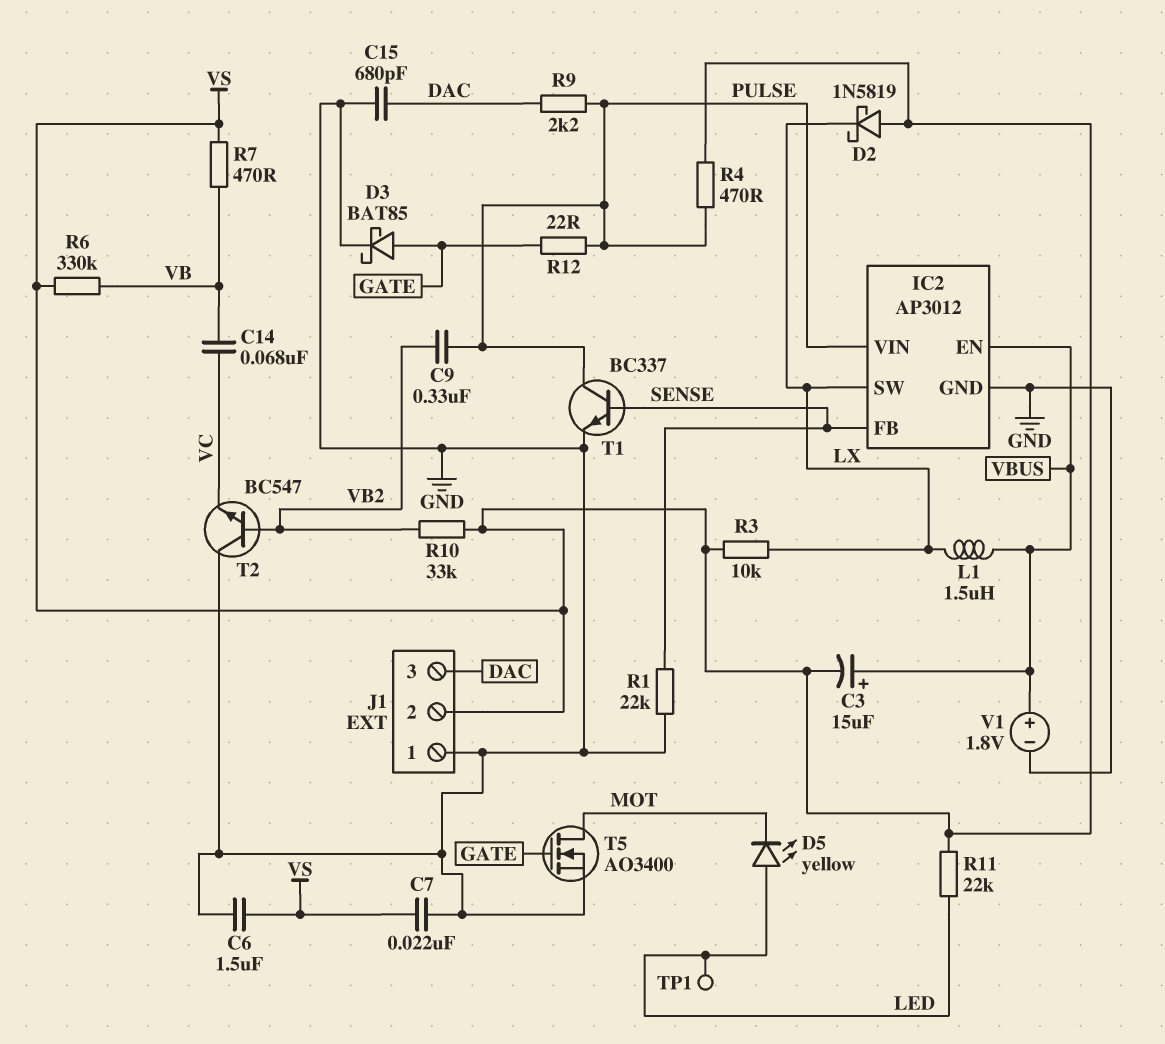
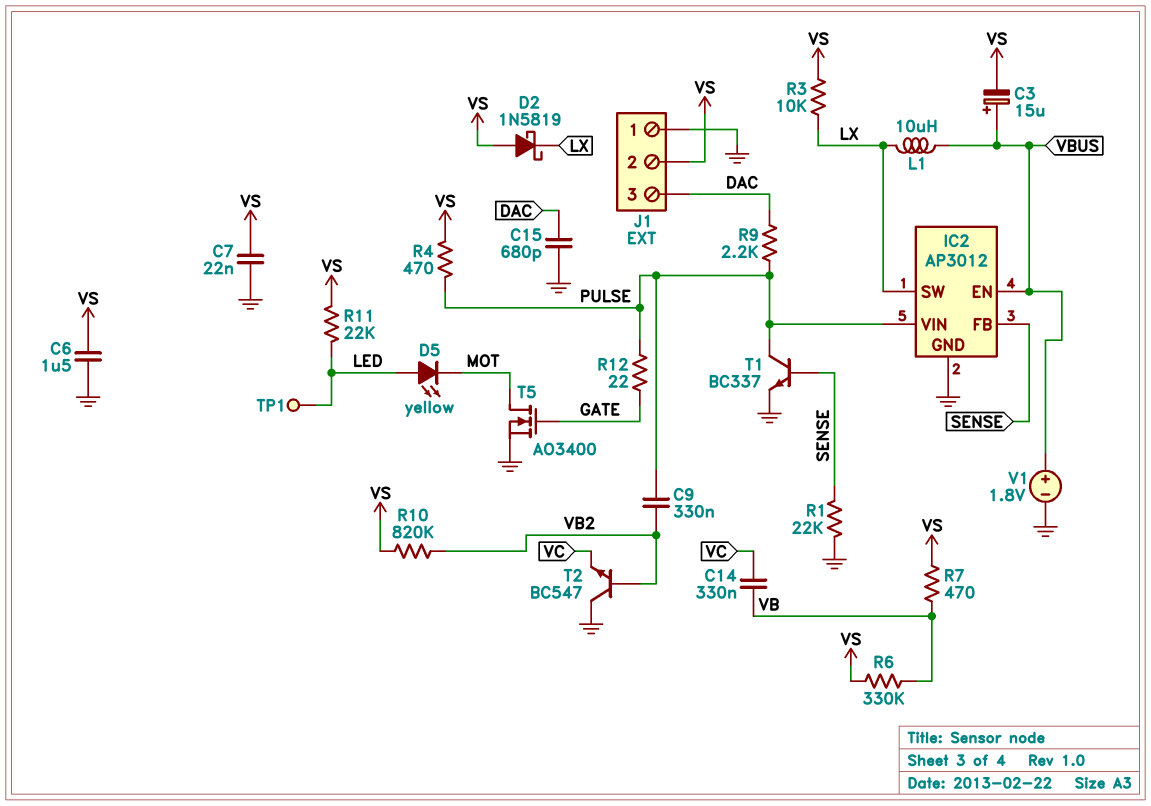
C14: 68nF (VB, VC) -> 330nF (VB, VC)
D3: schottky BAT85 (A GATE, K GND) -> none
L1: 1.5uH (LX, VBUS) -> 10uH (LX, VBUS)
R10: 33k (VB2, VS) -> 820k (VB2, VS)

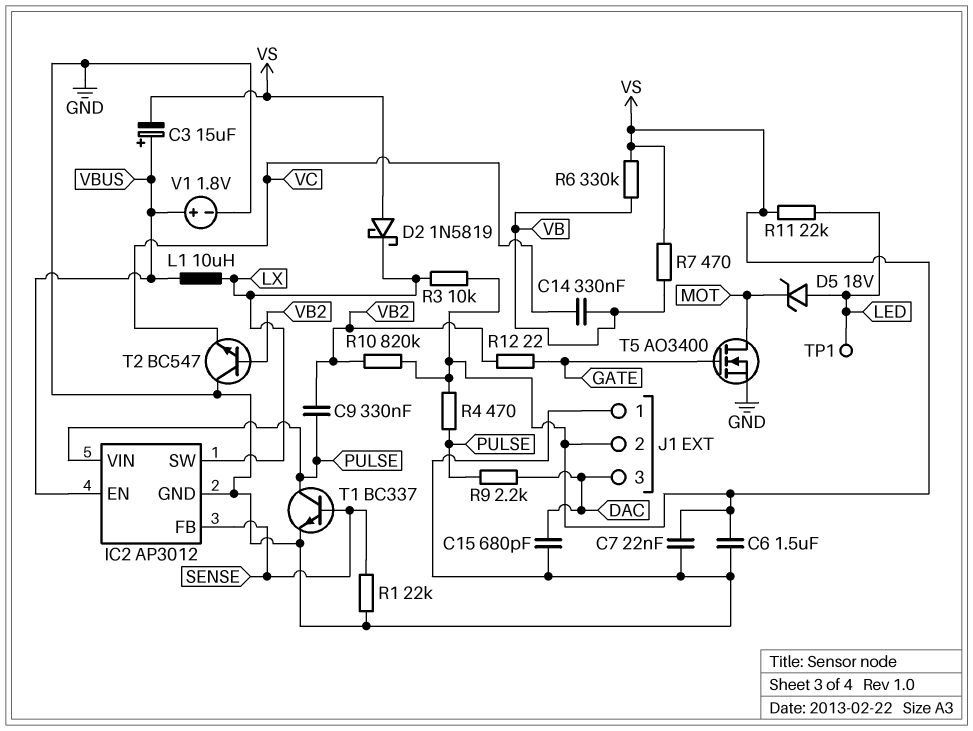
D5: LED yellow (A LED, K MOT) -> zener 18V (A LED, K MOT)
R12: 22 (GATE, PULSE) -> 22 (GATE, VB2)

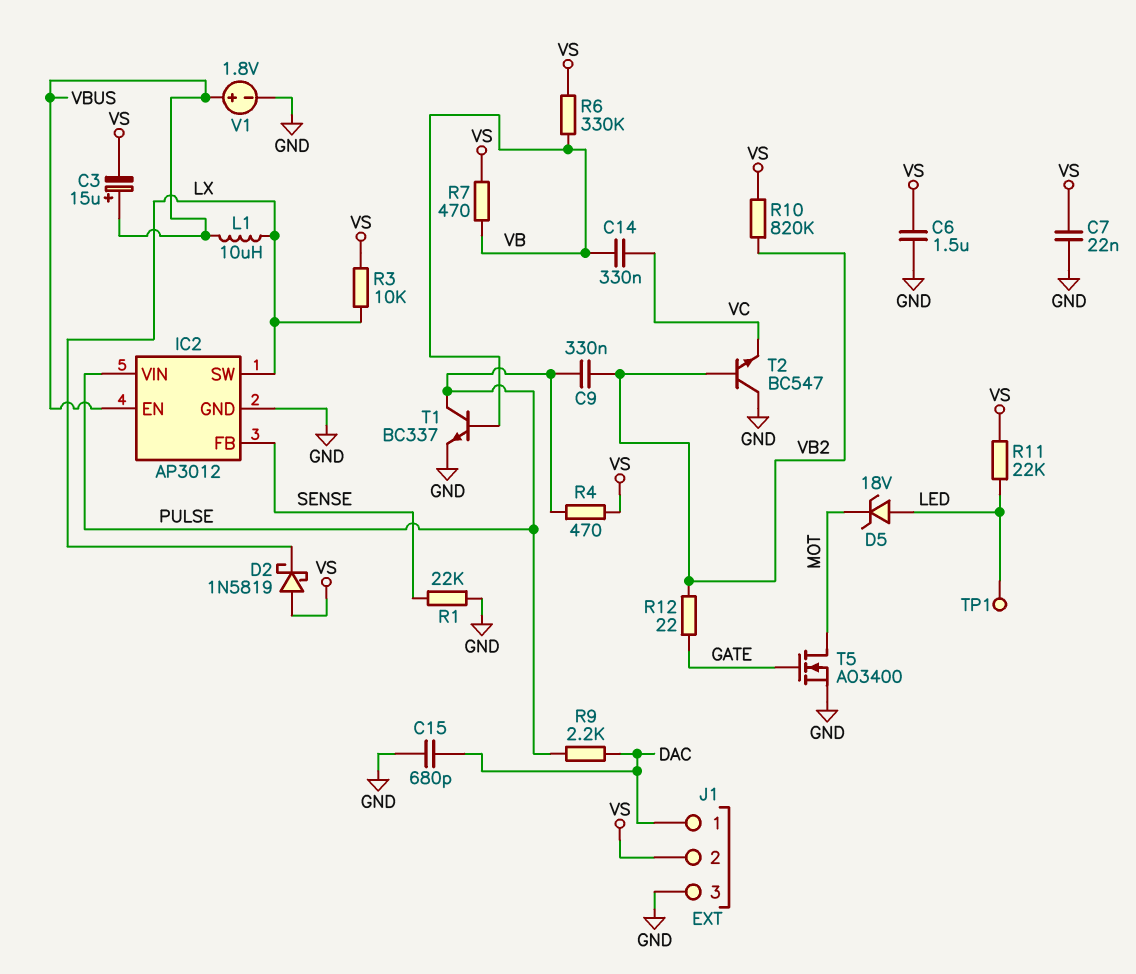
J1 pin 1: GND -> DAC
J1 pin 3: DAC -> GND
T1: NPN BC337 (B SENSE, C PULSE, E GND) -> NPN BC337 (B VB, C PULSE, E GND)

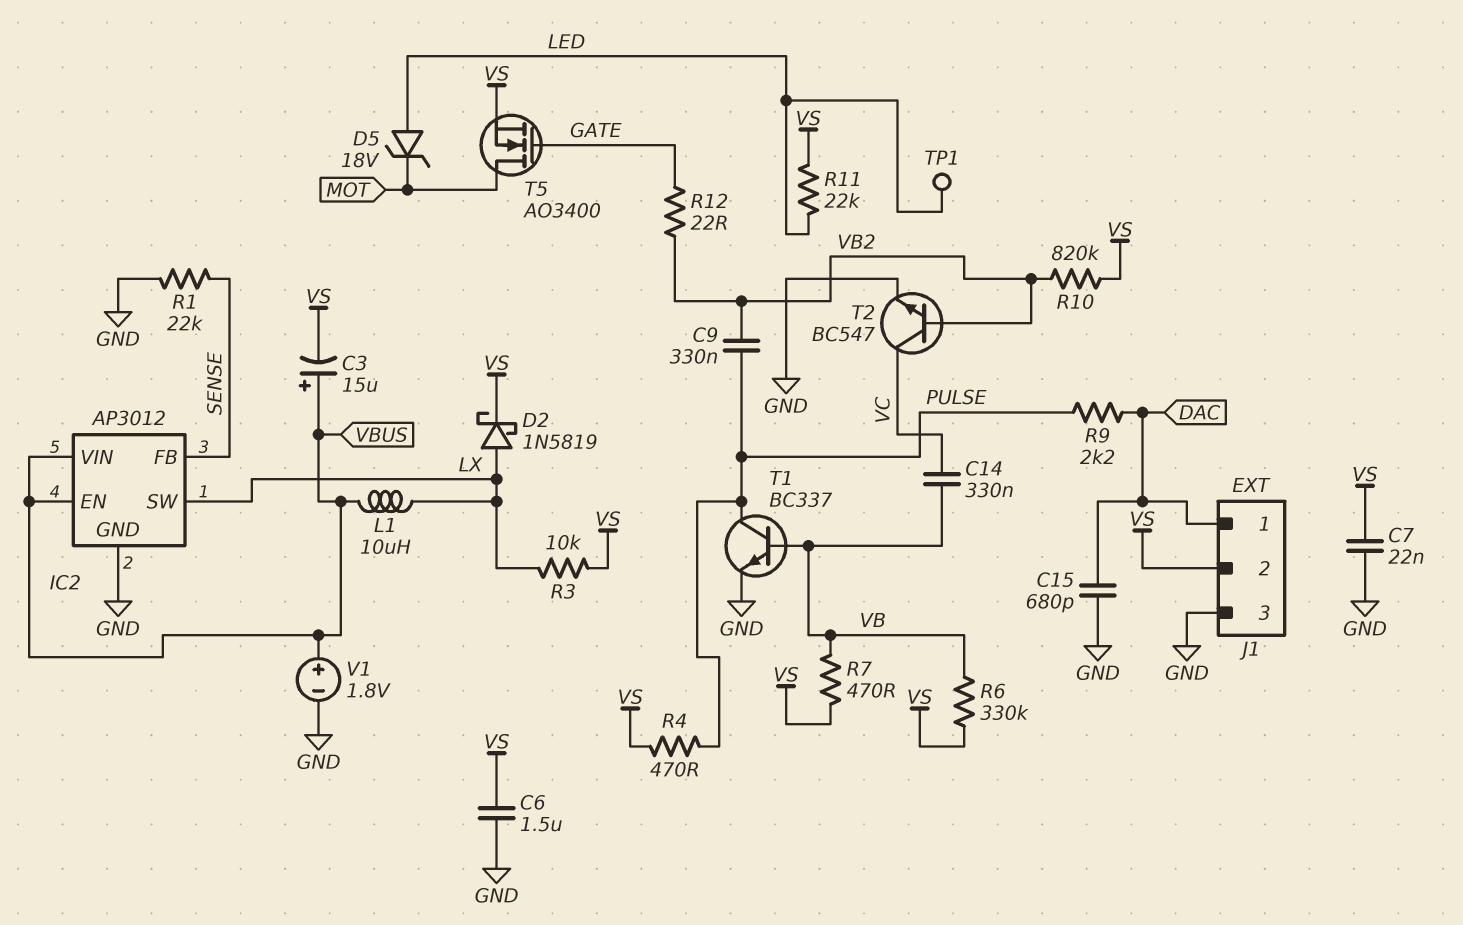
D2: schottky 1N5819 (A VS, K LX) -> schottky 1N5819 (A LX, K VS)
IC2 pin VIN: PULSE -> VBUS
T2: NPN BC547 (B VB2, C GND, E VC) -> NPN BC547 (B VB2, C VC, E GND)
T5: NMOS AO3400 (G GATE, D MOT, S GND) -> NMOS AO3400 (G GATE, D MOT, S VS)

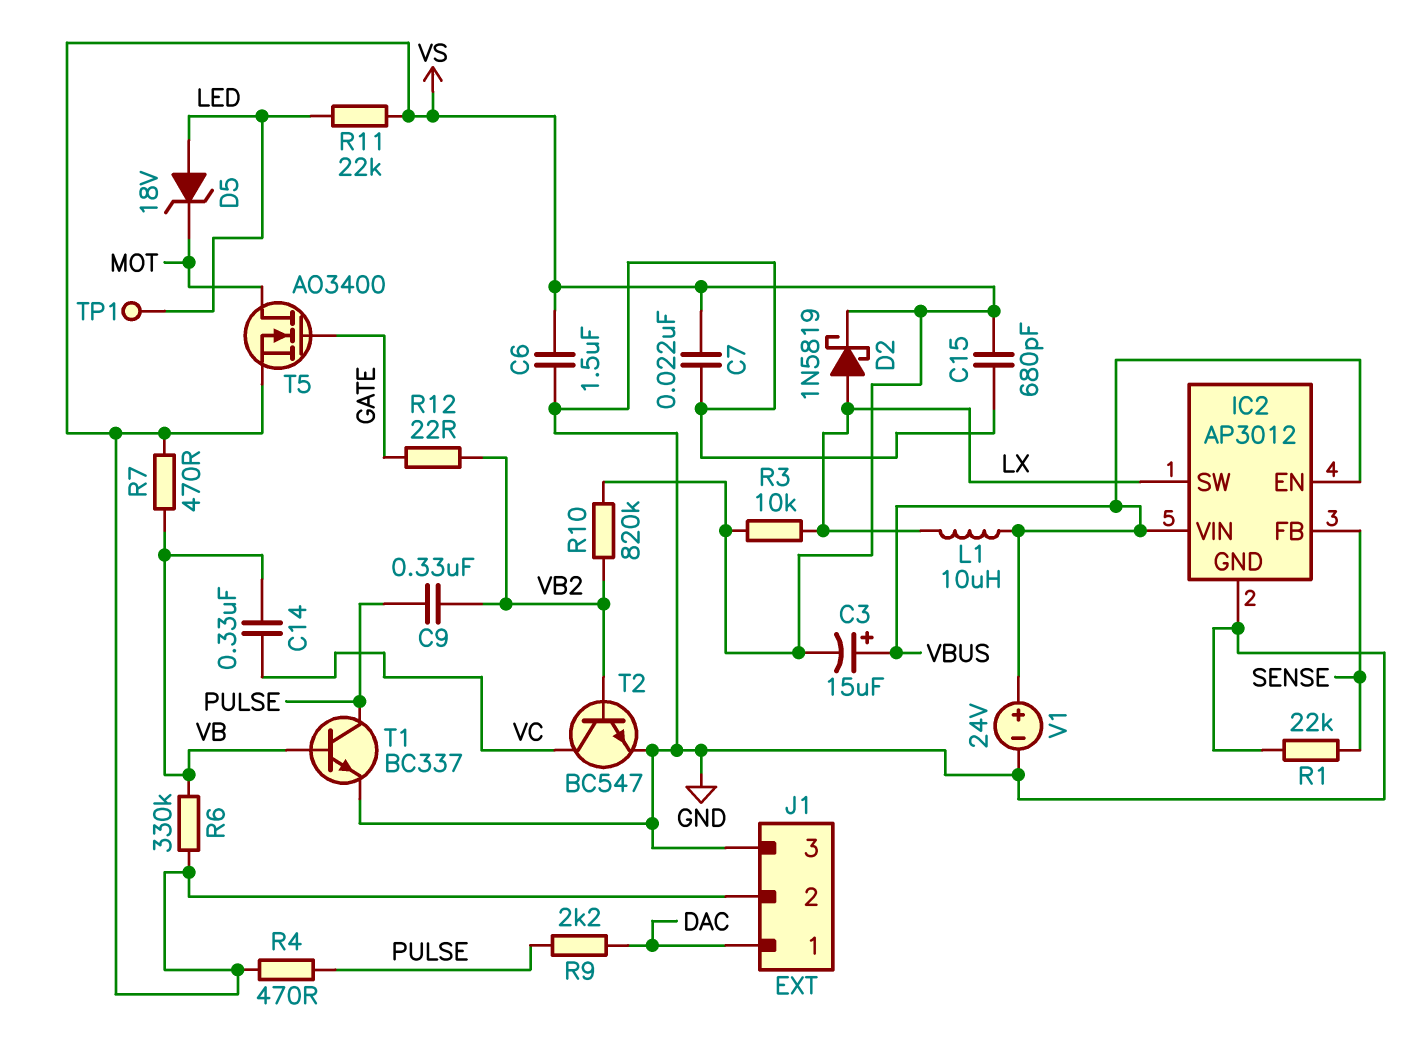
C15: 680pF (DAC, GND) -> 680pF (GND, VS)
V1: 1.8V (plus VBUS, minus GND) -> 24V (plus VBUS, minus GND)

